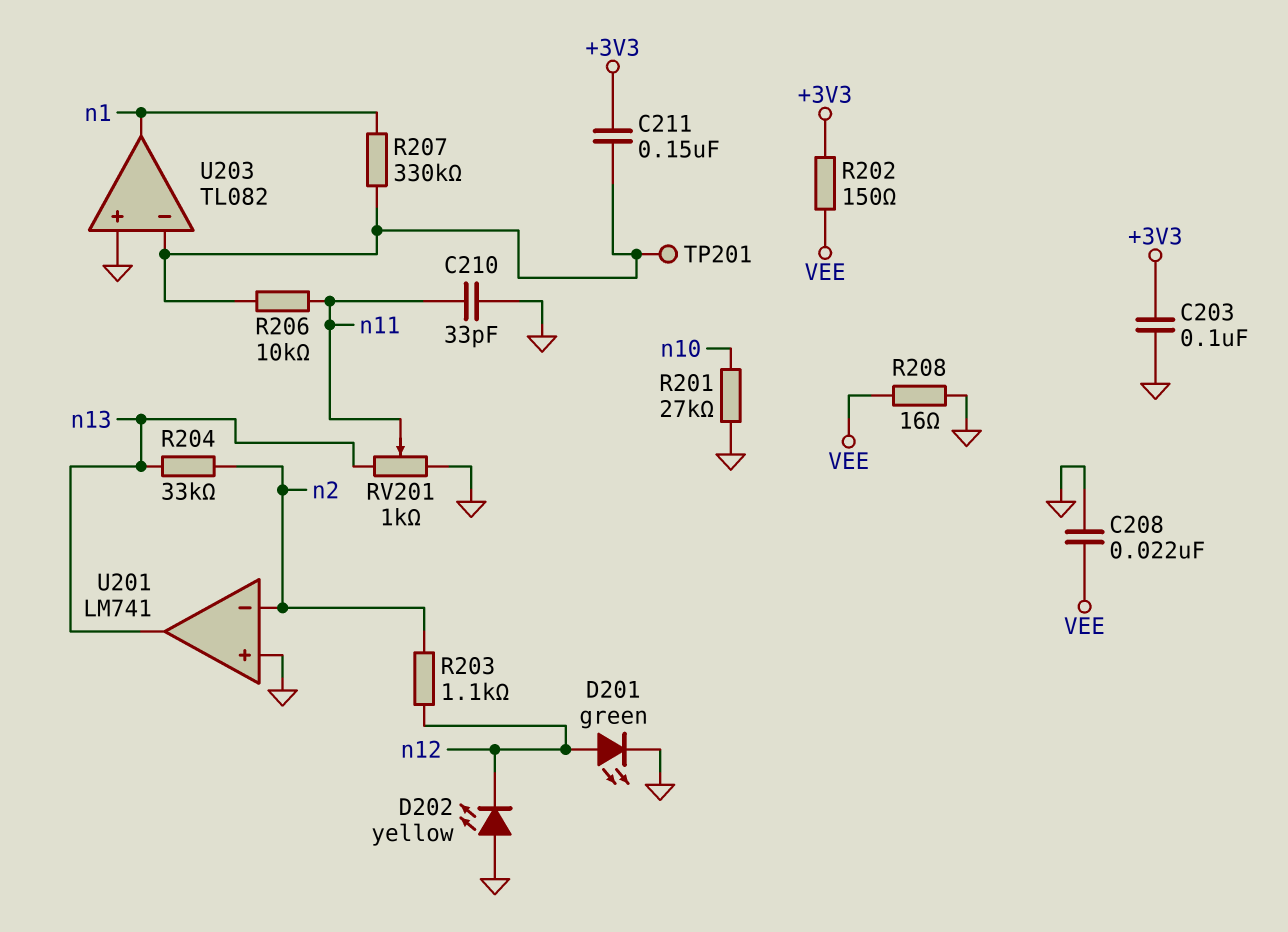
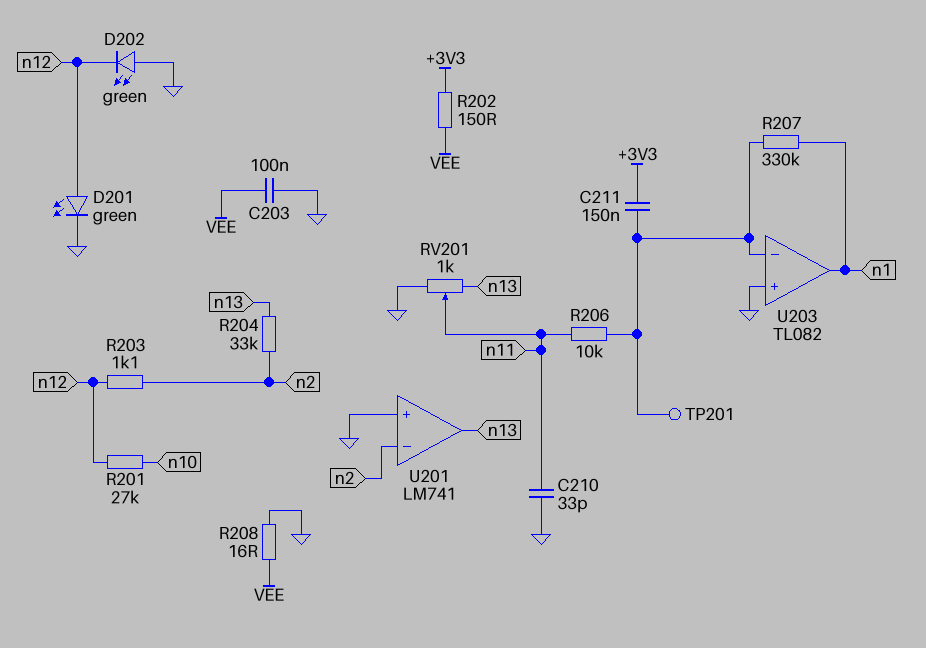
C203: 100nF (+3V3, GND) -> 100nF (GND, VEE)
C208: 22nF (GND, VEE) -> none
D202: LED yellow (A GND, K n12) -> LED green (A GND, K n12)
R201: 27k (GND, n10) -> 27k (n10, n12)

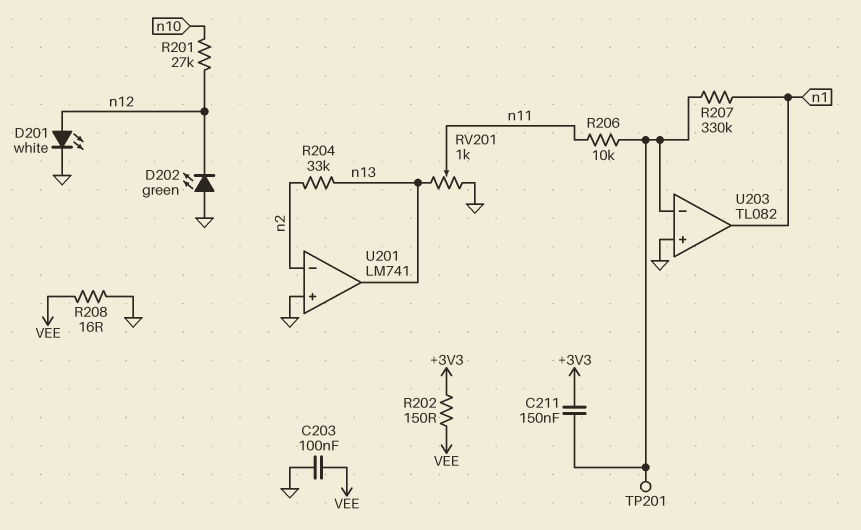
C210: 33pF (GND, n11) -> none
D201: LED green (A n12, K GND) -> LED white (A n12, K GND)
R203: 1.1k (n2, n12) -> none

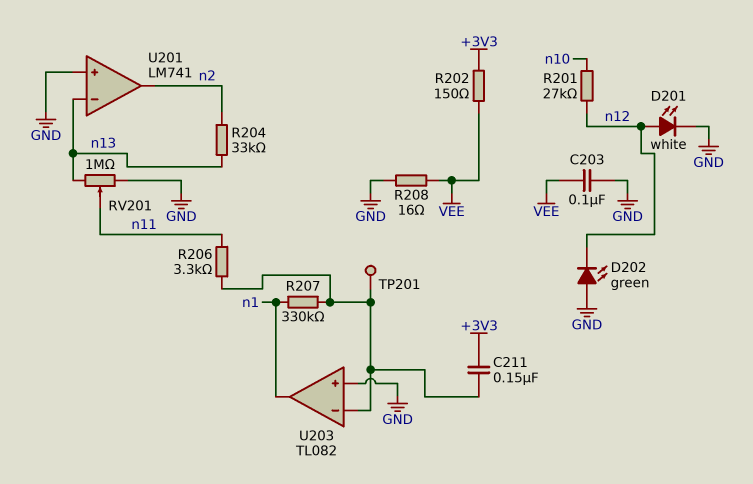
R206: 10k (U203/in-, n11) -> 3.3k (U203/in-, n11)
RV201: 1k (GND, n13, wiper n11) -> 1M (GND, n13, wiper n11)
U201 pin in-: n2 -> n13
U201 pin out: n13 -> n2

